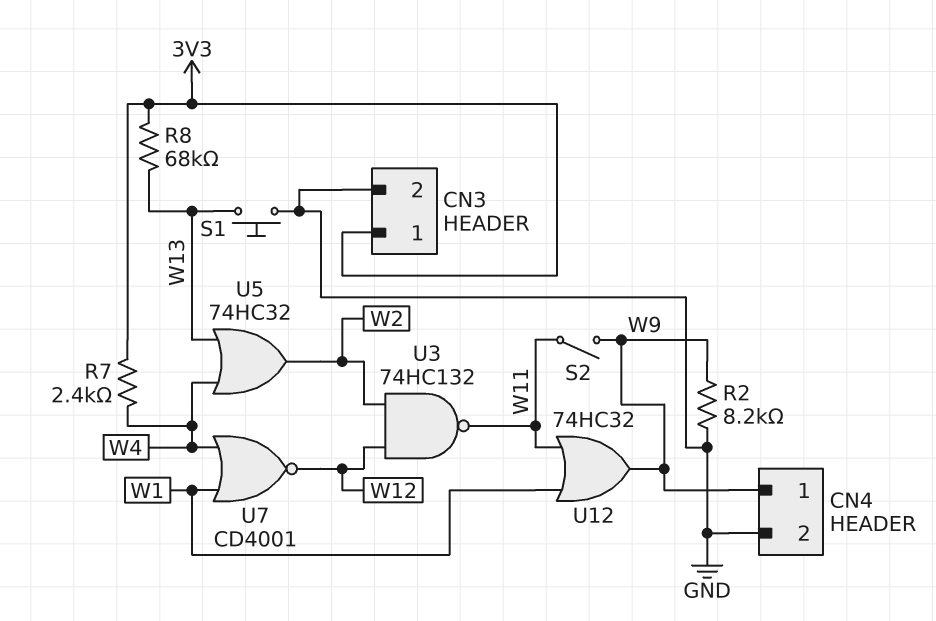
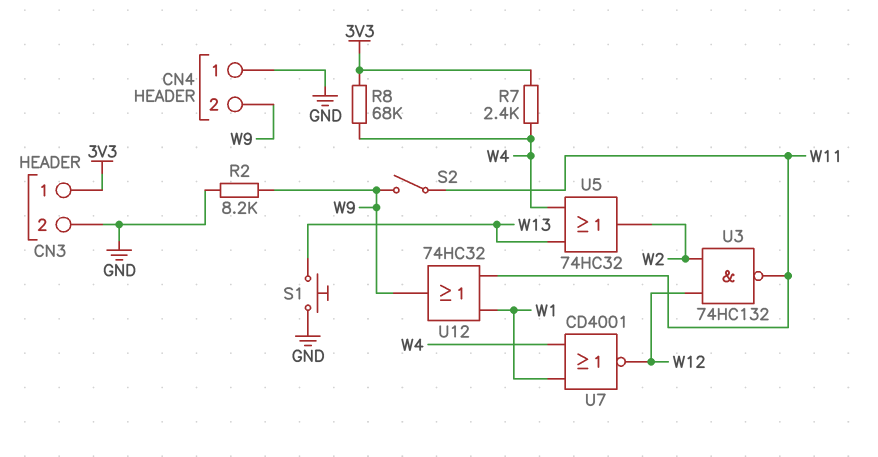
CN4 pin 1: W9 -> GND
CN4 pin 2: GND -> W9
R8: 68k (3V3, W13) -> 68k (3V3, W4)

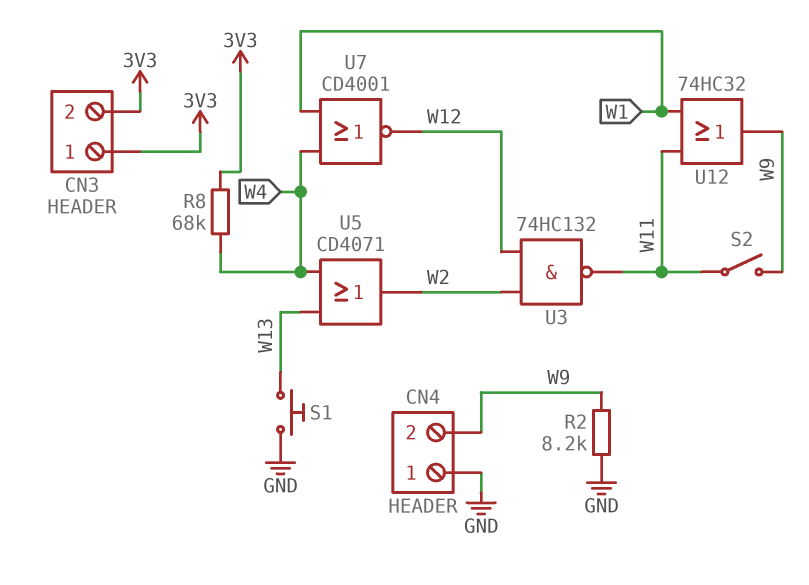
CN3 pin 2: GND -> 3V3
R7: 2.4k (3V3, W4) -> none
U5: OR 74HC32 (in W4, in W13, out W2) -> OR CD4071 (in W4, in W13, out W2)

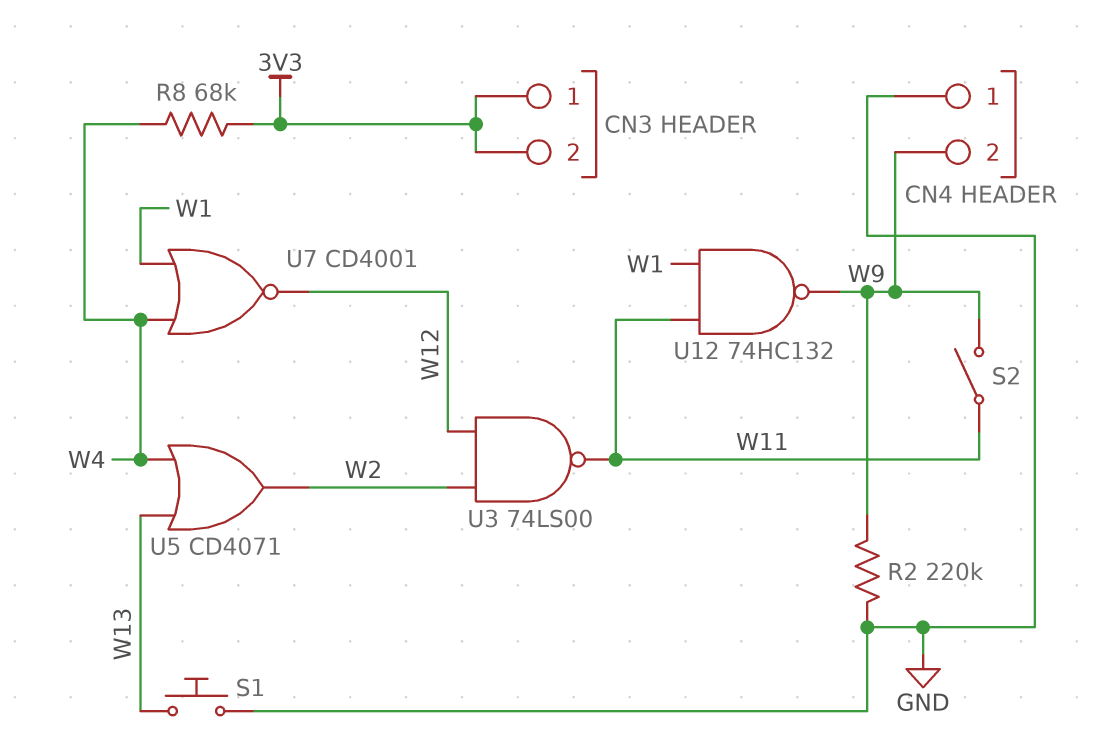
R2: 8.2k (GND, W9) -> 220k (GND, W9)
U3: NAND 74HC132 (in W2, in W12, out W11) -> NAND 74LS00 (in W2, in W12, out W11)
U12: OR 74HC32 (in W1, in W11, out W9) -> NAND 74HC132 (in W1, in W11, out W9)

